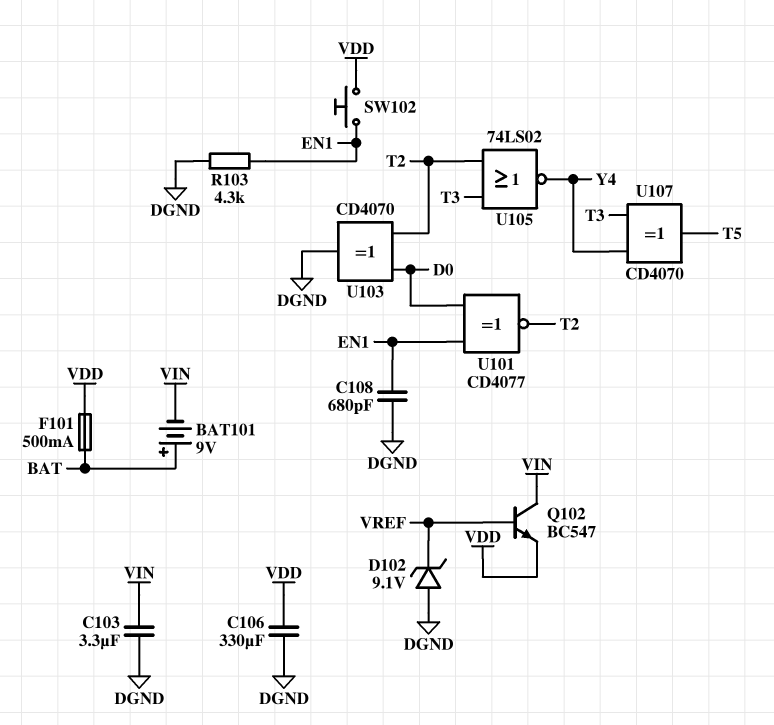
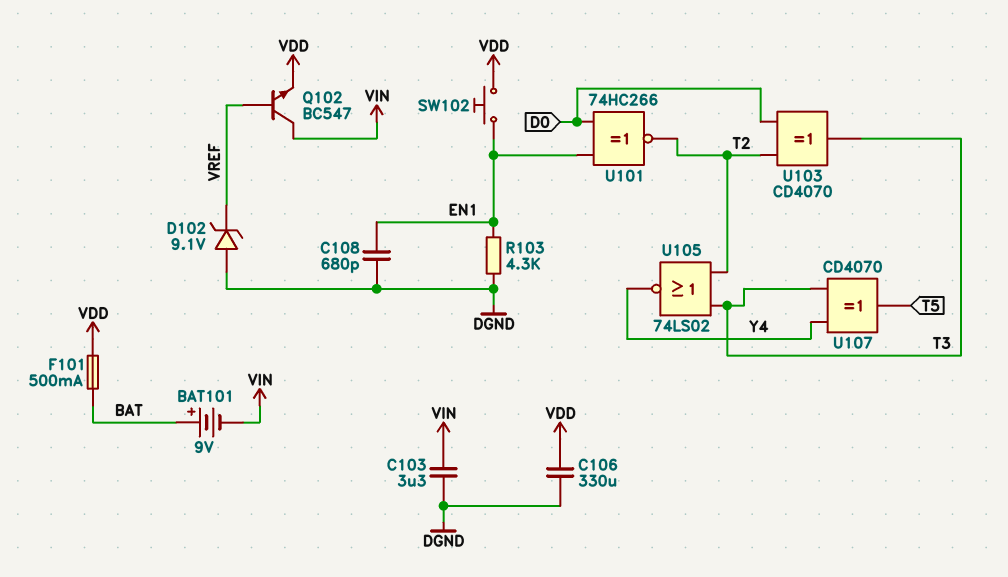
U101: XNOR CD4077 (in D0, in EN1, out T2) -> XNOR 74HC266 (in D0, in EN1, out T2)
U103: XOR CD4070 (in D0, in T2, out DGND) -> XOR CD4070 (in D0, in T2, out T3)

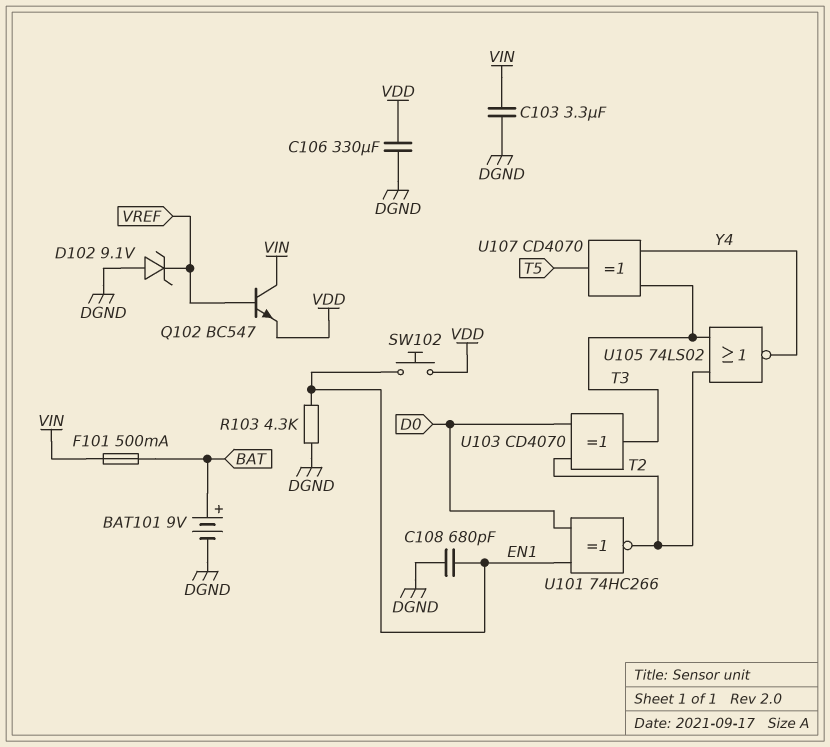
BAT101: 9V (plus BAT, minus VIN) -> 9V (plus BAT, minus DGND)
F101: 500mA (BAT, VDD) -> 500mA (BAT, VIN)

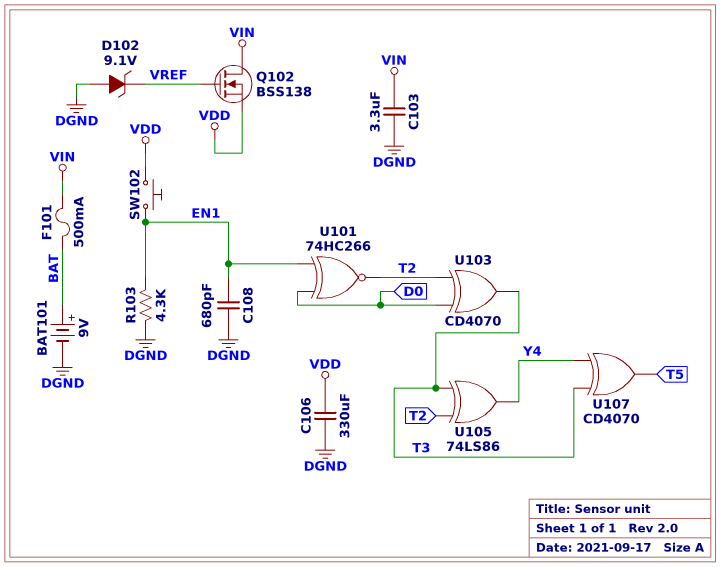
Q102: NPN BC547 (B VREF, C VIN, E VDD) -> NMOS BSS138 (G VREF, D VIN, S VDD)
U105: NOR 74LS02 (in T2, in T3, out Y4) -> XOR 74LS86 (in T2, in T3, out Y4)

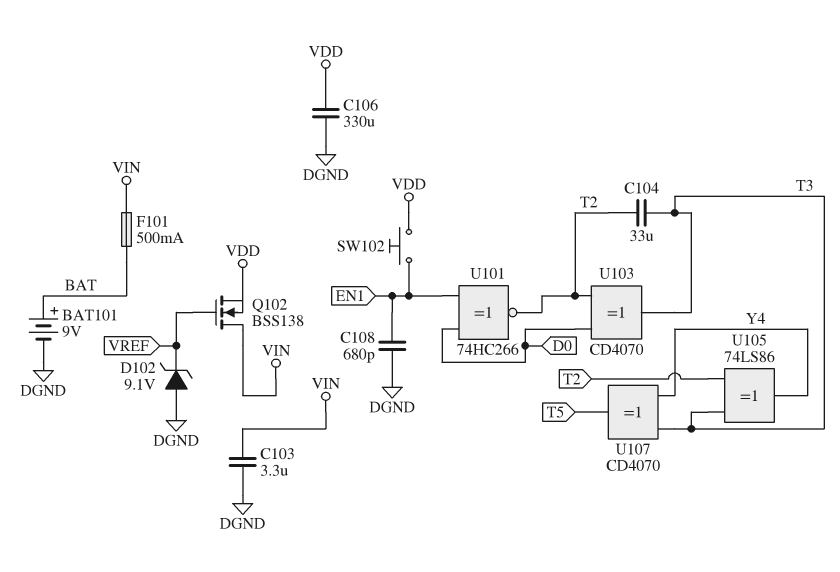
C104: none -> 33uF (T2, T3)
R103: 4.3k (DGND, EN1) -> none

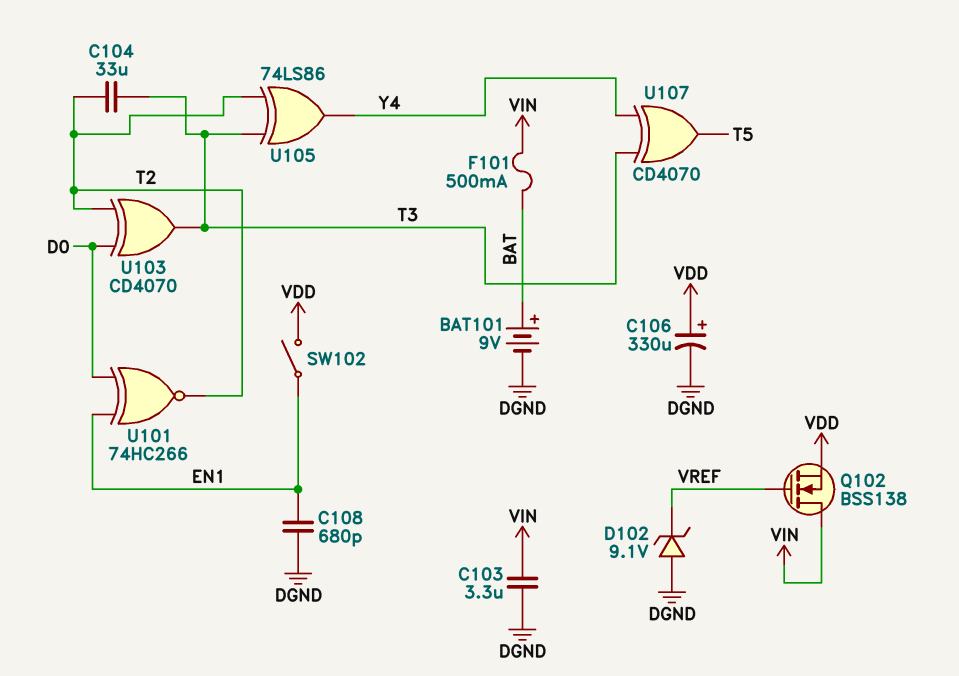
C106: 330uF (DGND, VDD) -> 330uF (plus VDD, minus DGND)
SW102: button (EN1, VDD) -> switch (EN1, VDD)

